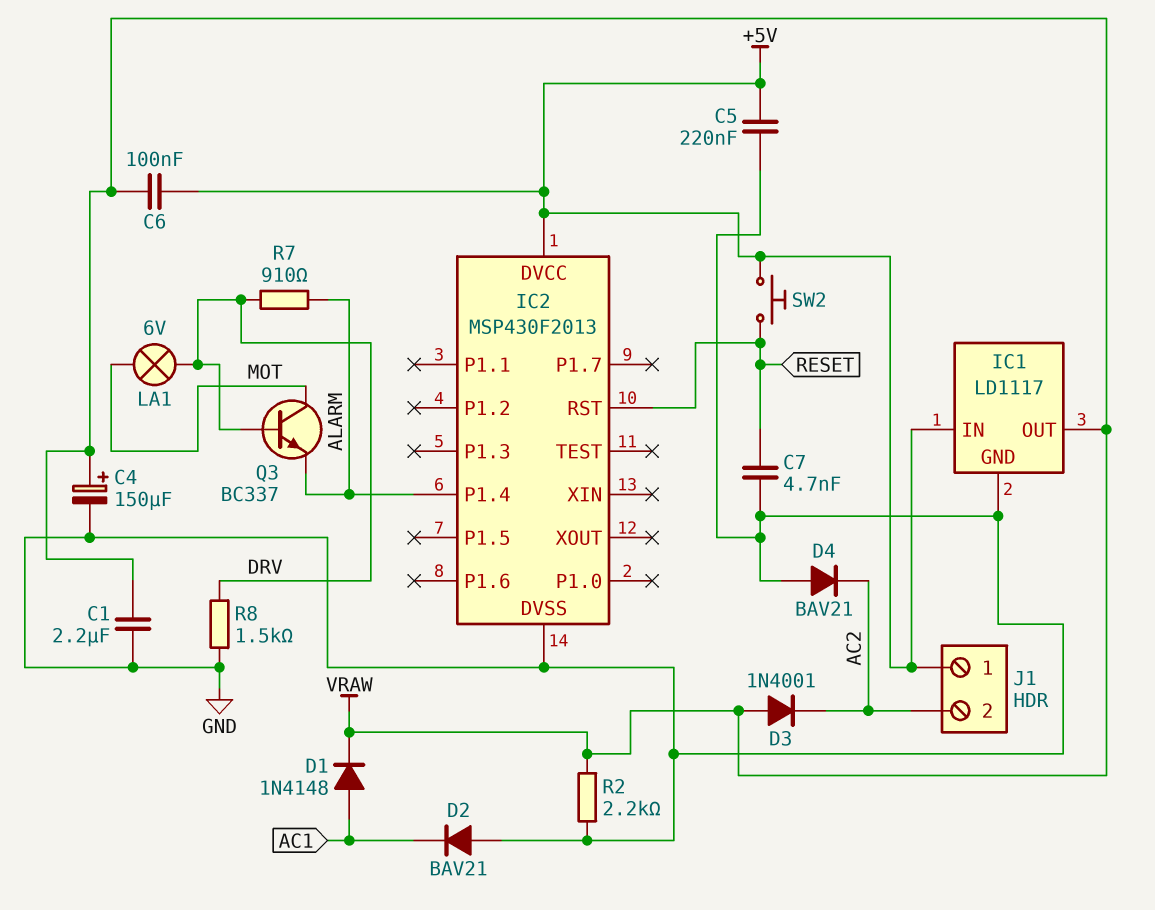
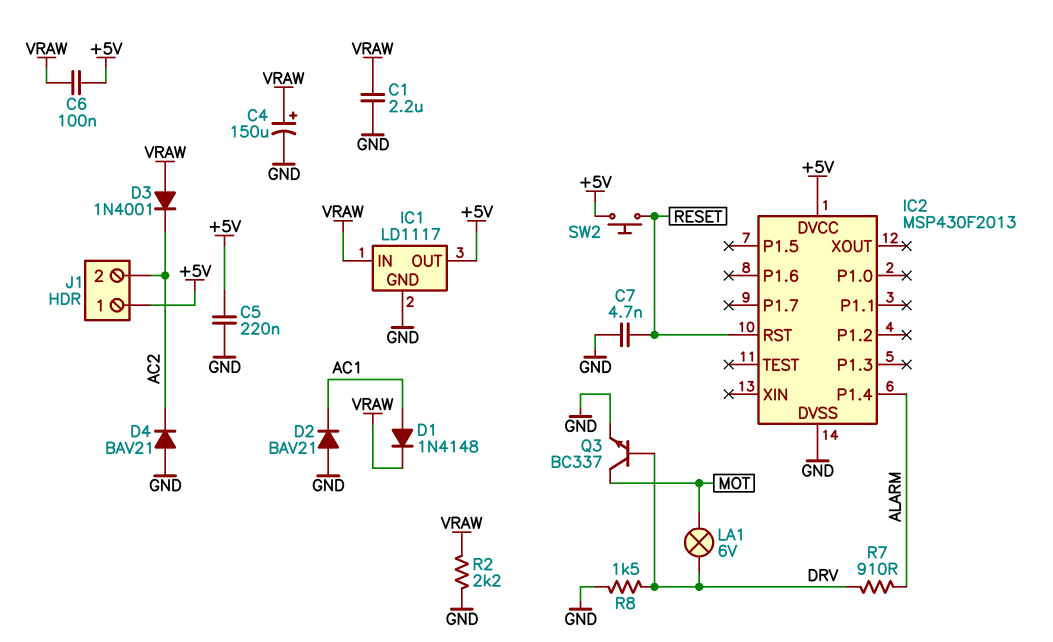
IC1 pin IN: +5V -> VRAW
IC1 pin OUT: VRAW -> +5V
Q3: NPN BC337 (B DRV, C MOT, E ALARM) -> NPN BC337 (B DRV, C MOT, E GND)

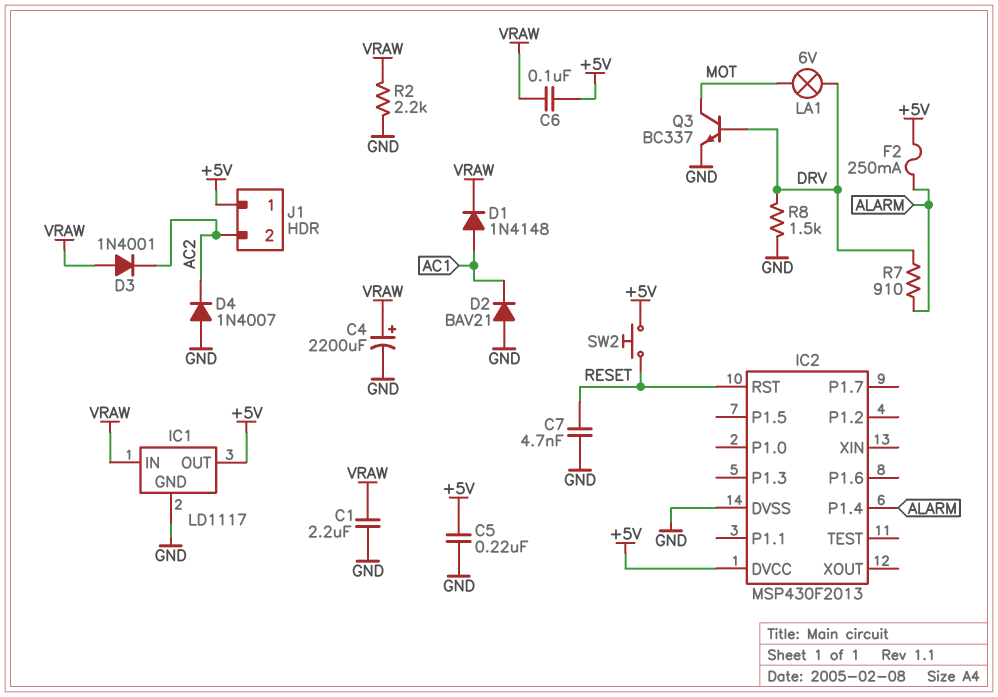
C4: 150uF (plus VRAW, minus GND) -> 2200uF (plus VRAW, minus GND)
D4: diode BAV21 (A GND, K AC2) -> diode 1N4007 (A GND, K AC2)
F2: none -> 250mA (+5V, ALARM)

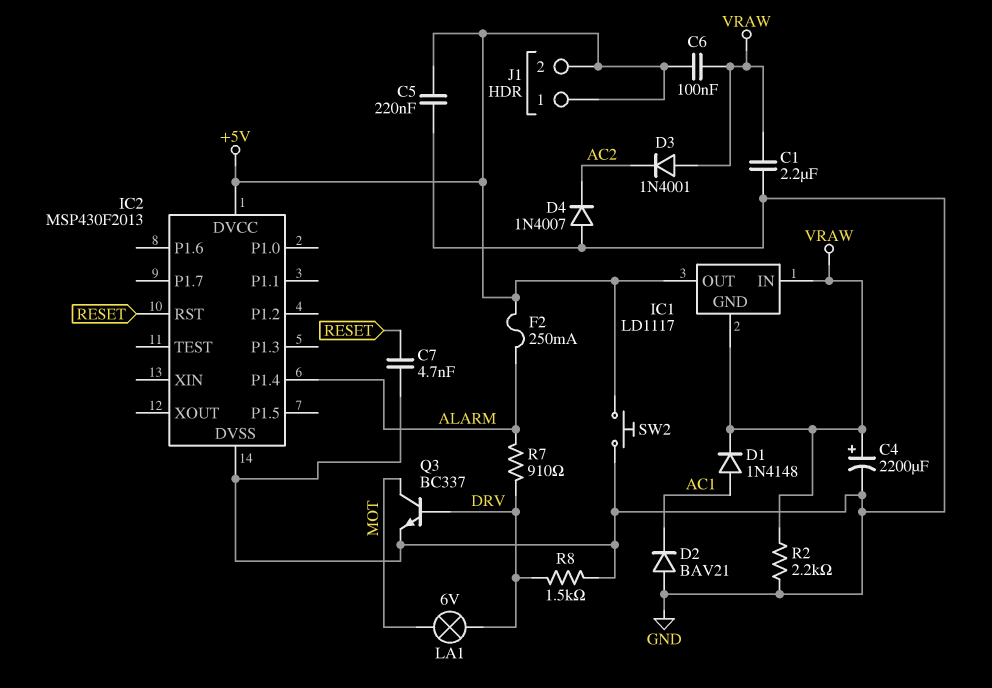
IC1 pin GND: GND -> VRAW
J1 pin 2: AC2 -> +5V
SW2: button (+5V, RESET) -> button (+5V, GND)

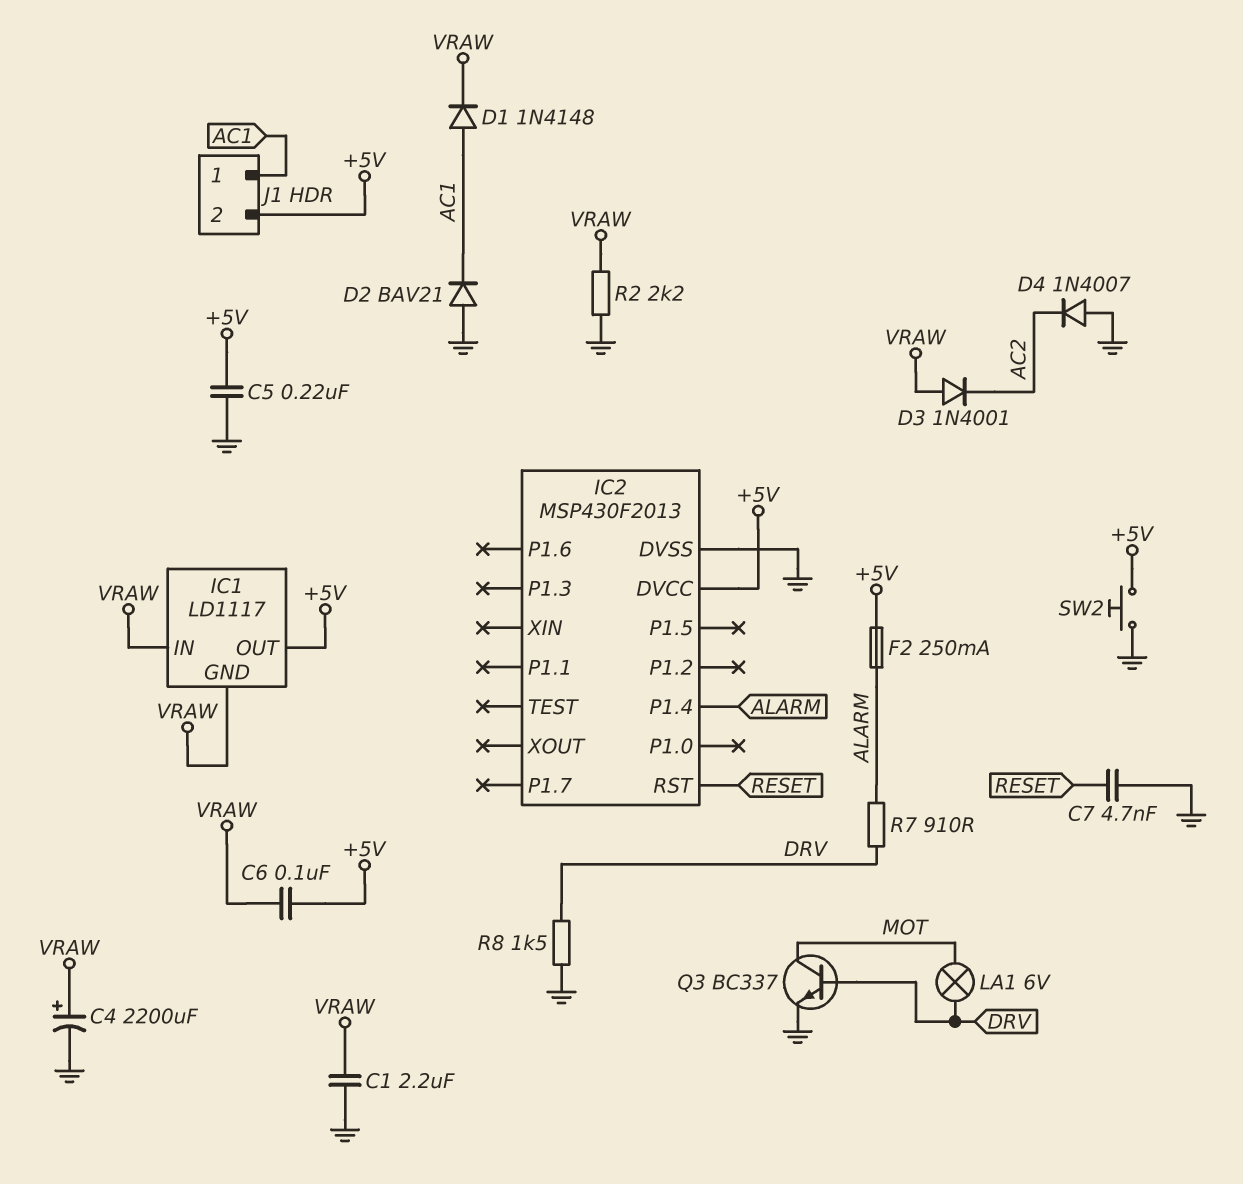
J1 pin 1: +5V -> AC1

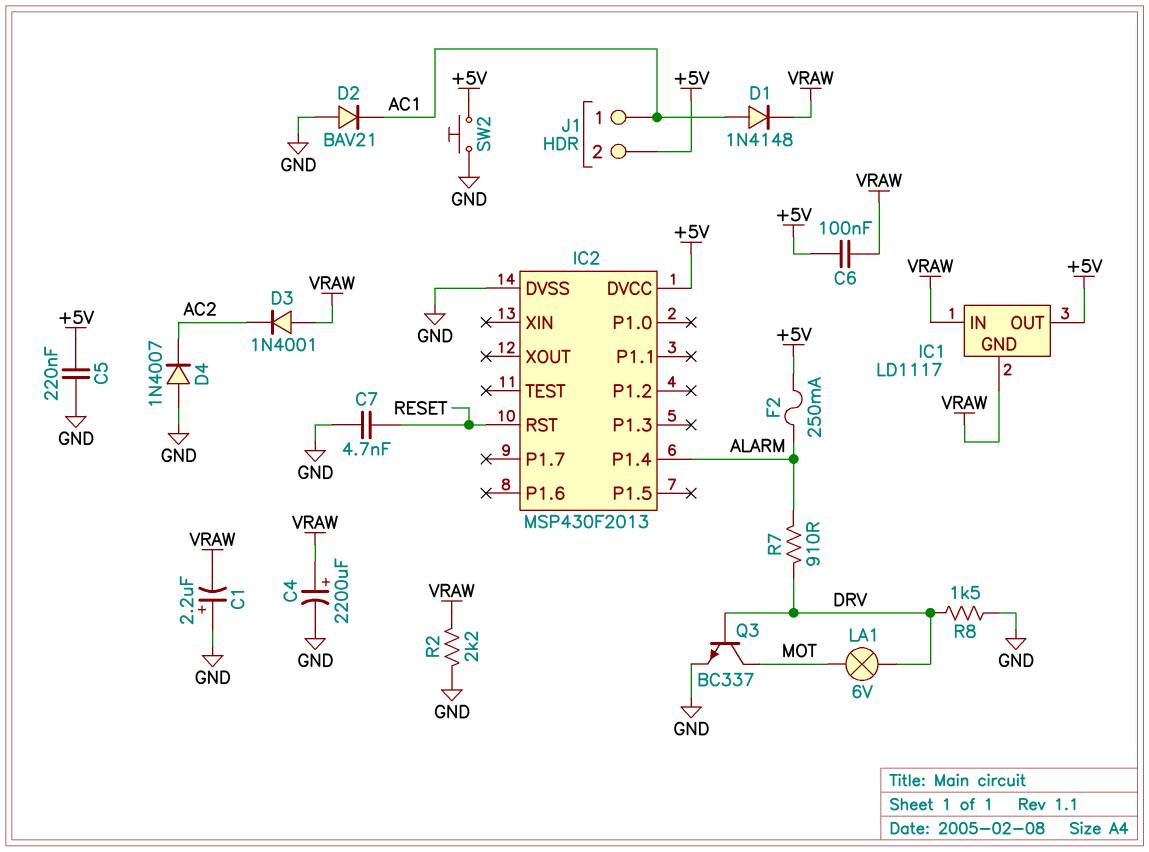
C1: 2.2uF (GND, VRAW) -> 2.2uF (plus GND, minus VRAW)

